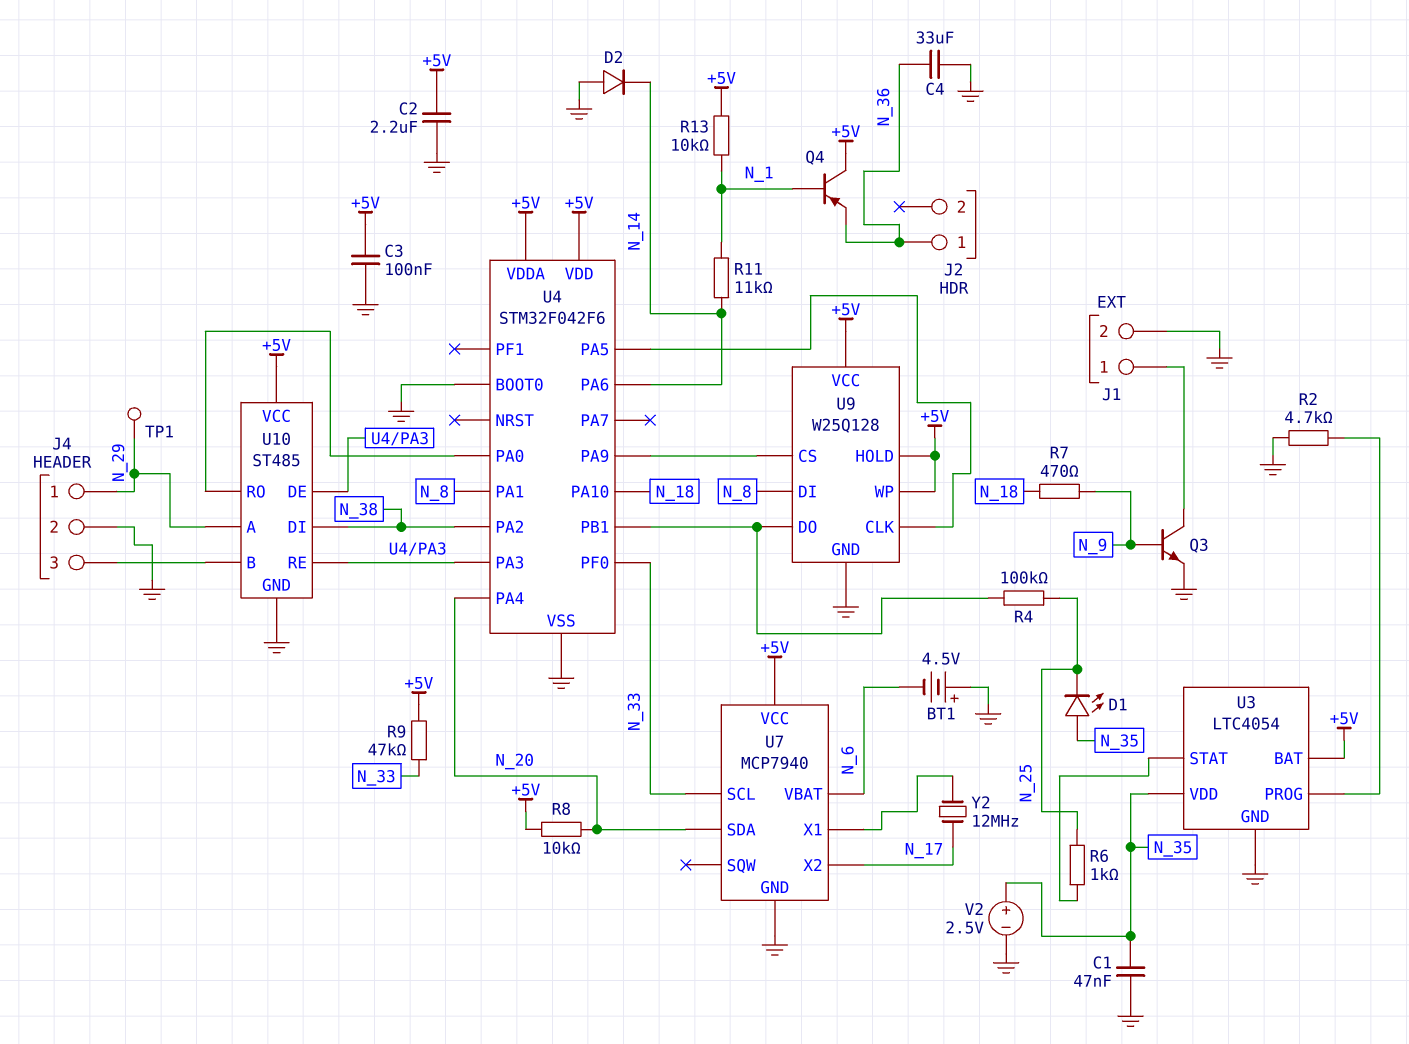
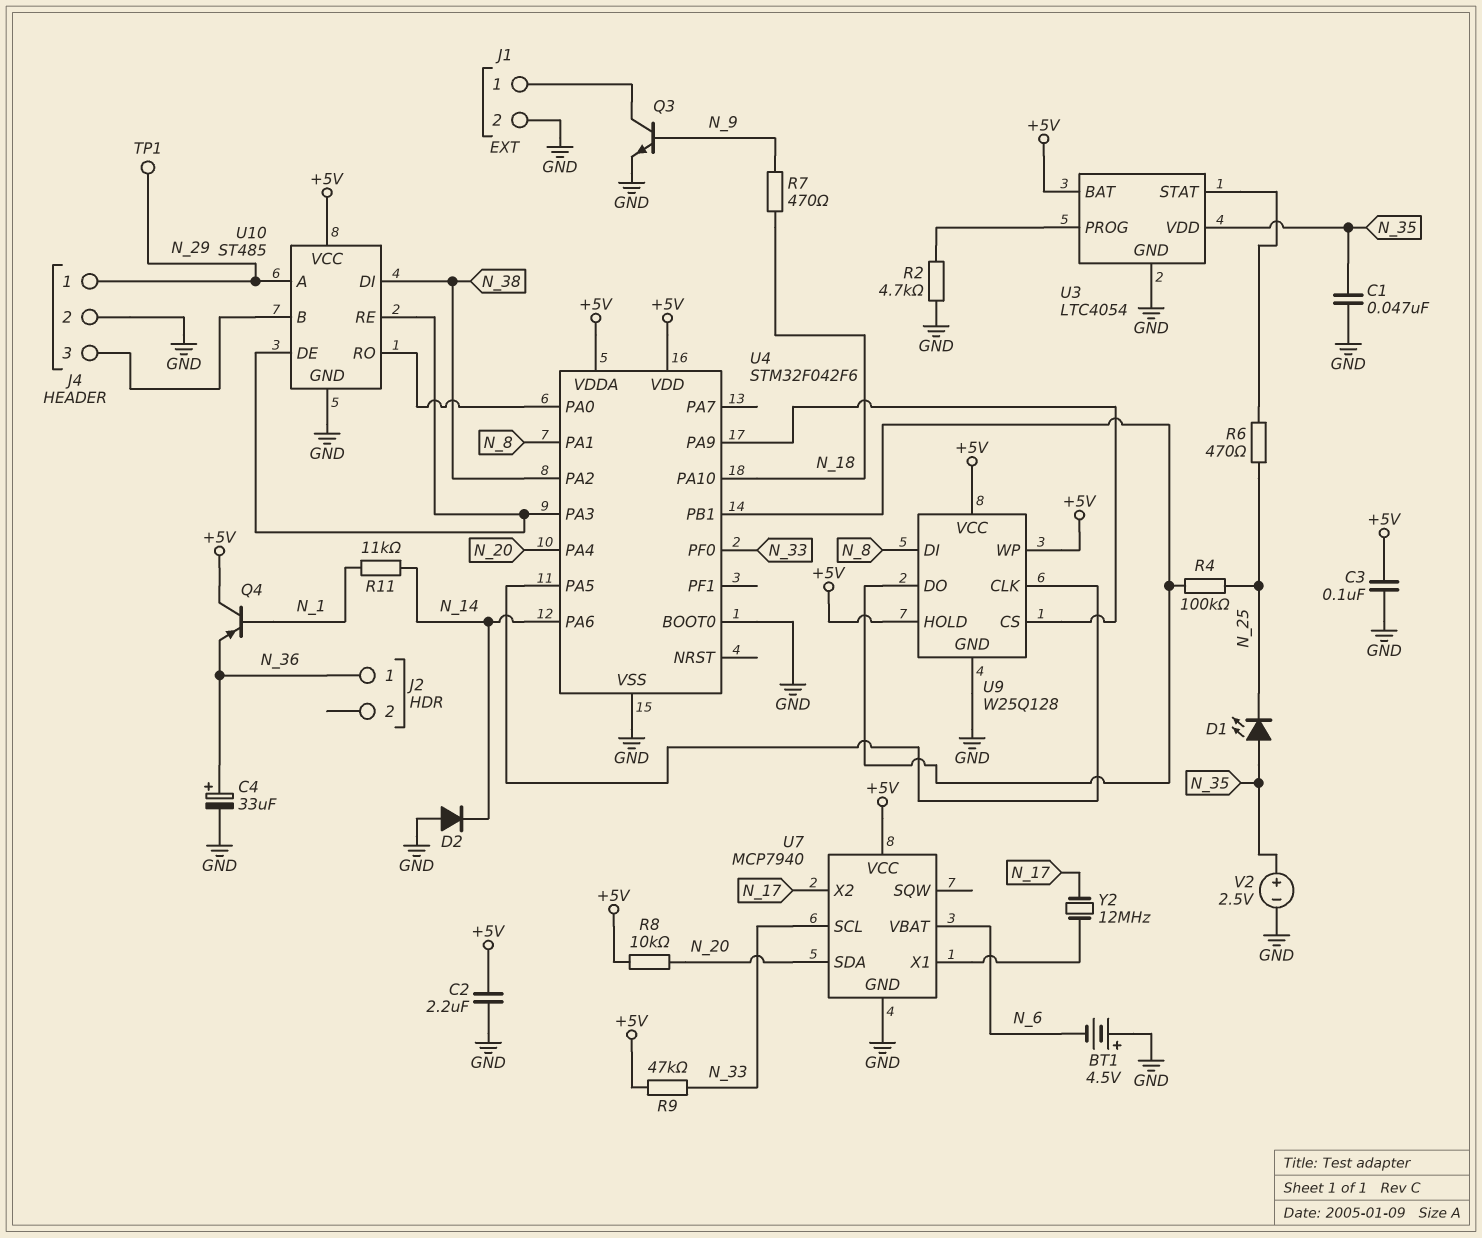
C4: 33uF (GND, N_36) -> 33uF (plus N_36, minus GND)
R6: 1k (N_25, U3/STAT) -> 470 (N_25, U3/STAT)
R13: 10k (+5V, N_1) -> none

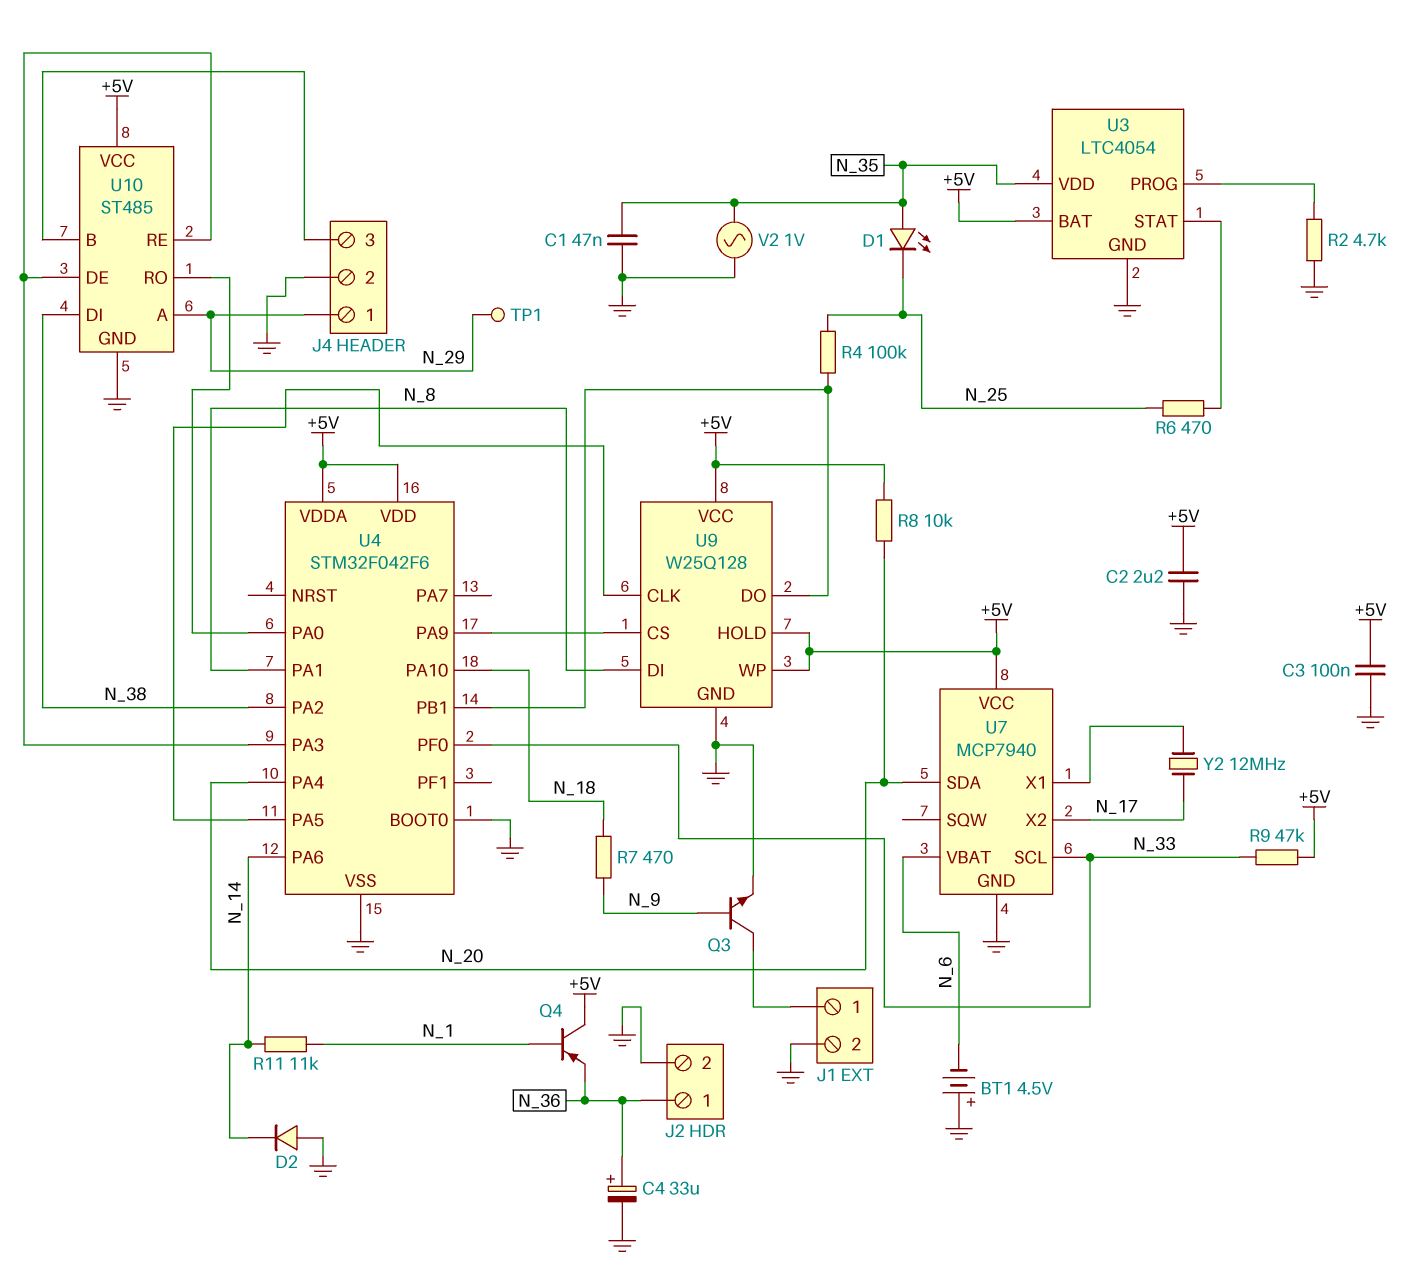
J2 pin 2: none -> GND
V2: 2.5V (plus N_35, minus GND) -> AC 1V (GND, N_35)

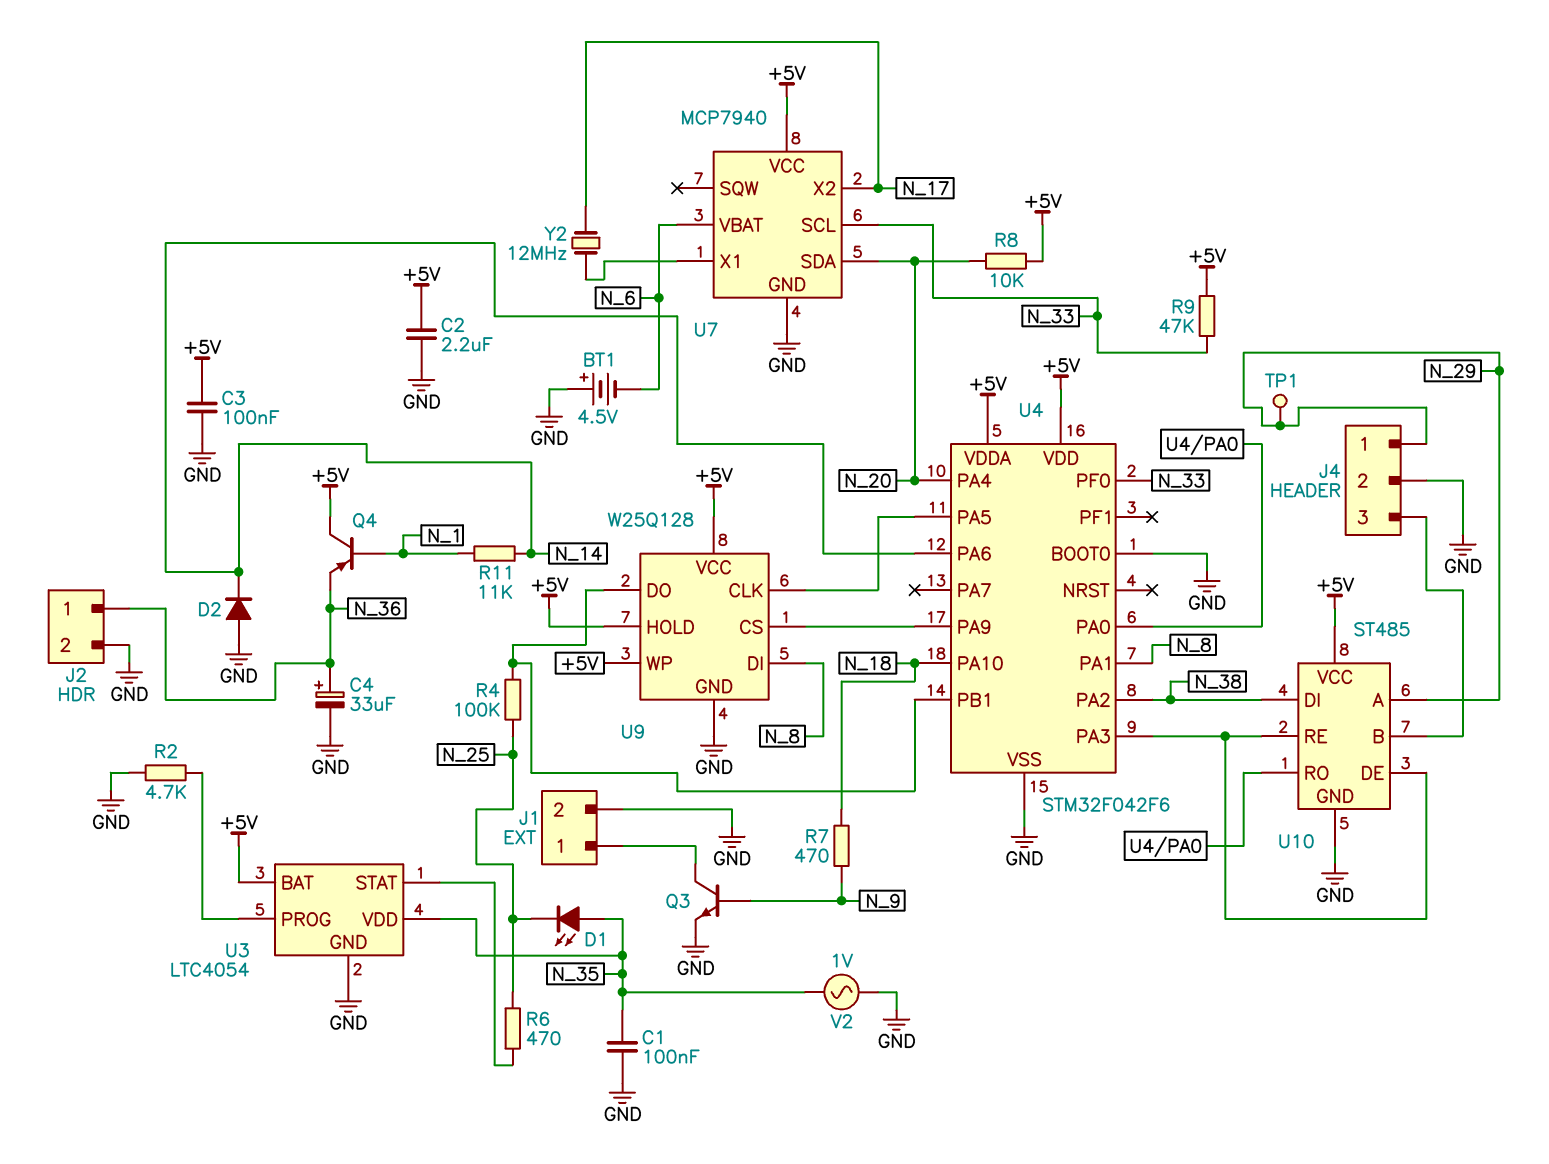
C1: 47nF (GND, N_35) -> 100nF (GND, N_35)

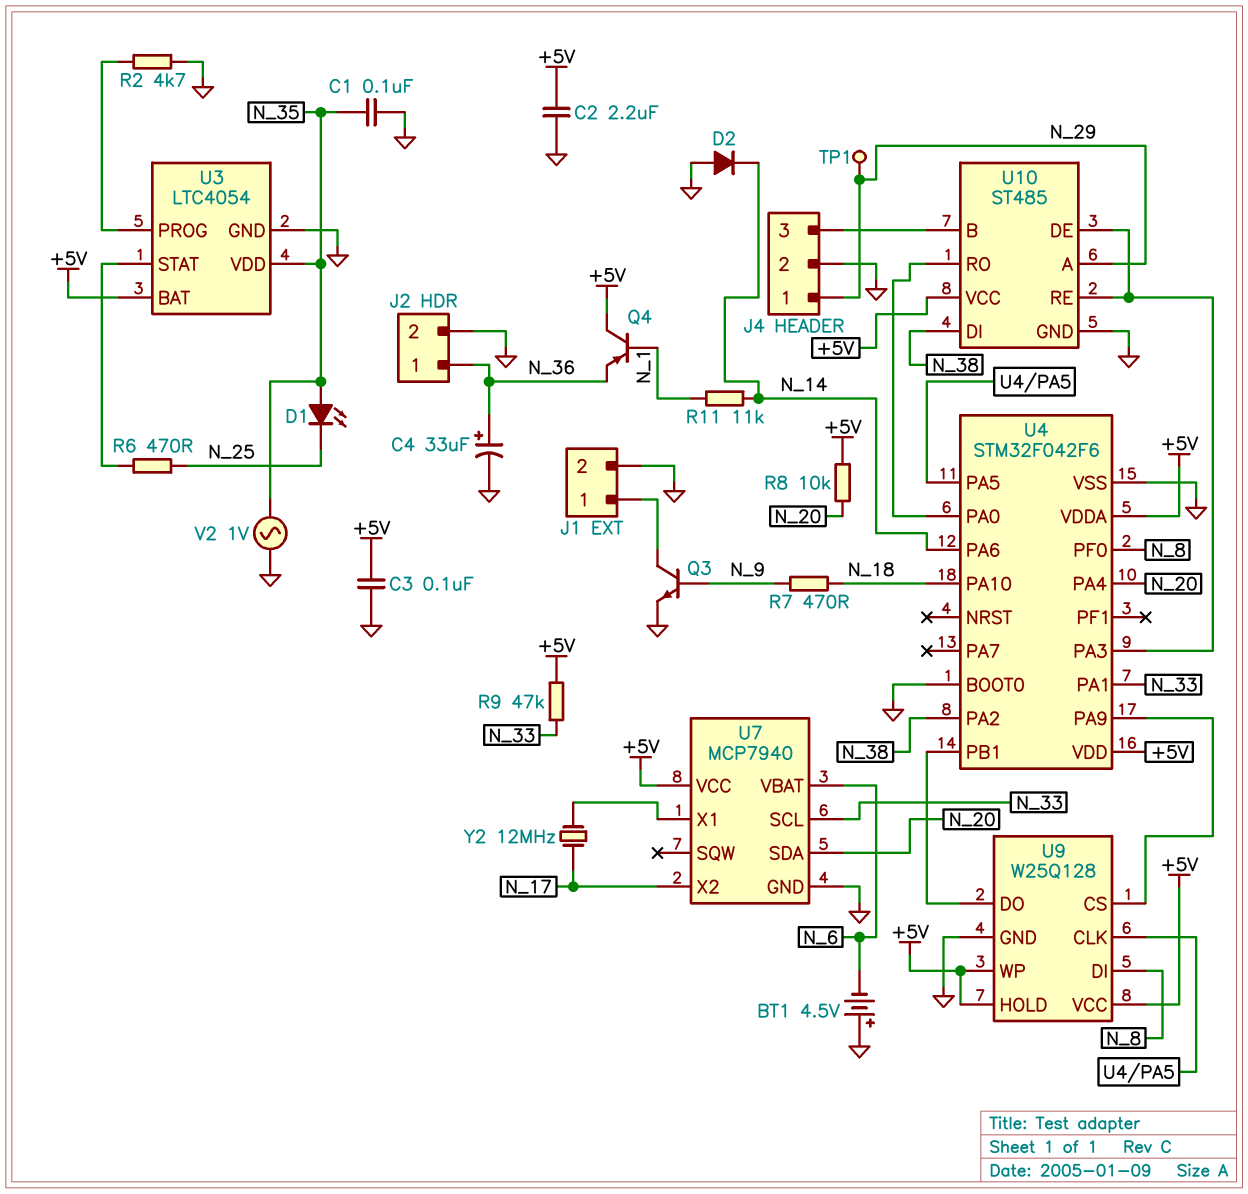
R4: 100k (N_25, U4/PB1) -> none
U4 pin PA1: N_8 -> N_33
U4 pin PF0: N_33 -> N_8

